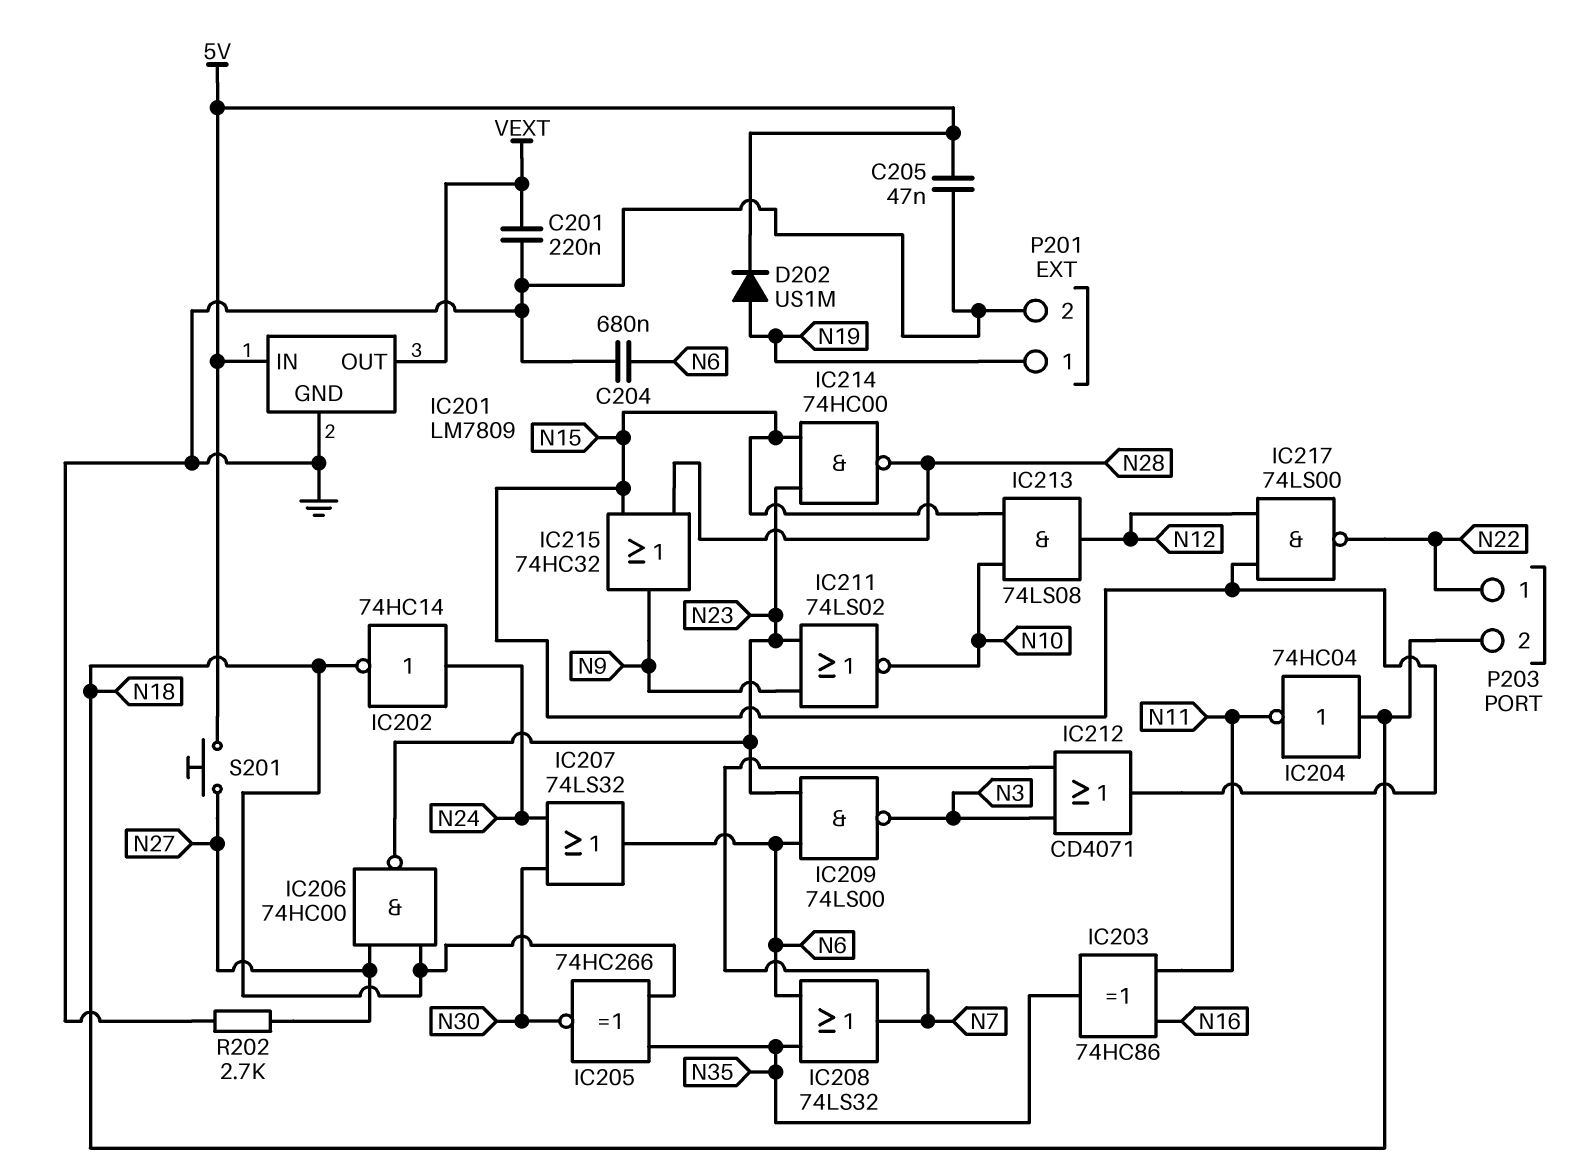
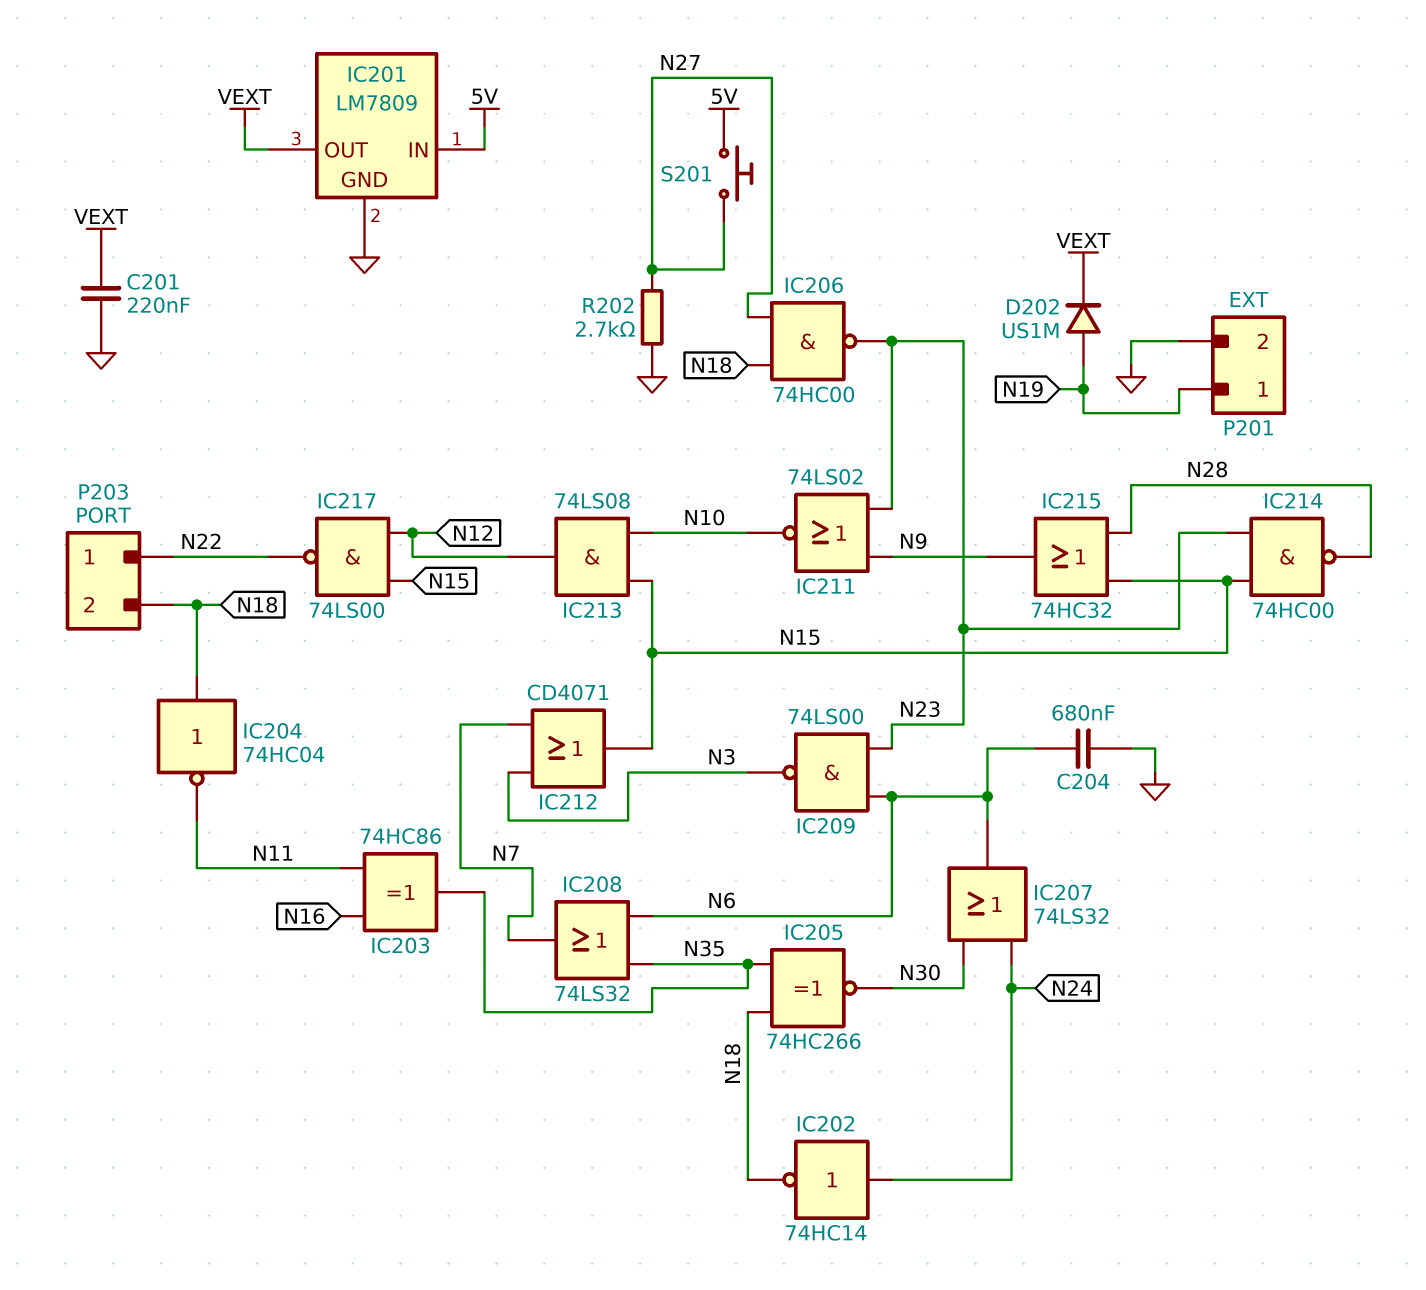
C205: 47nF (5V, GND) -> none
D202: diode US1M (A N19, K 5V) -> diode US1M (A N19, K VEXT)

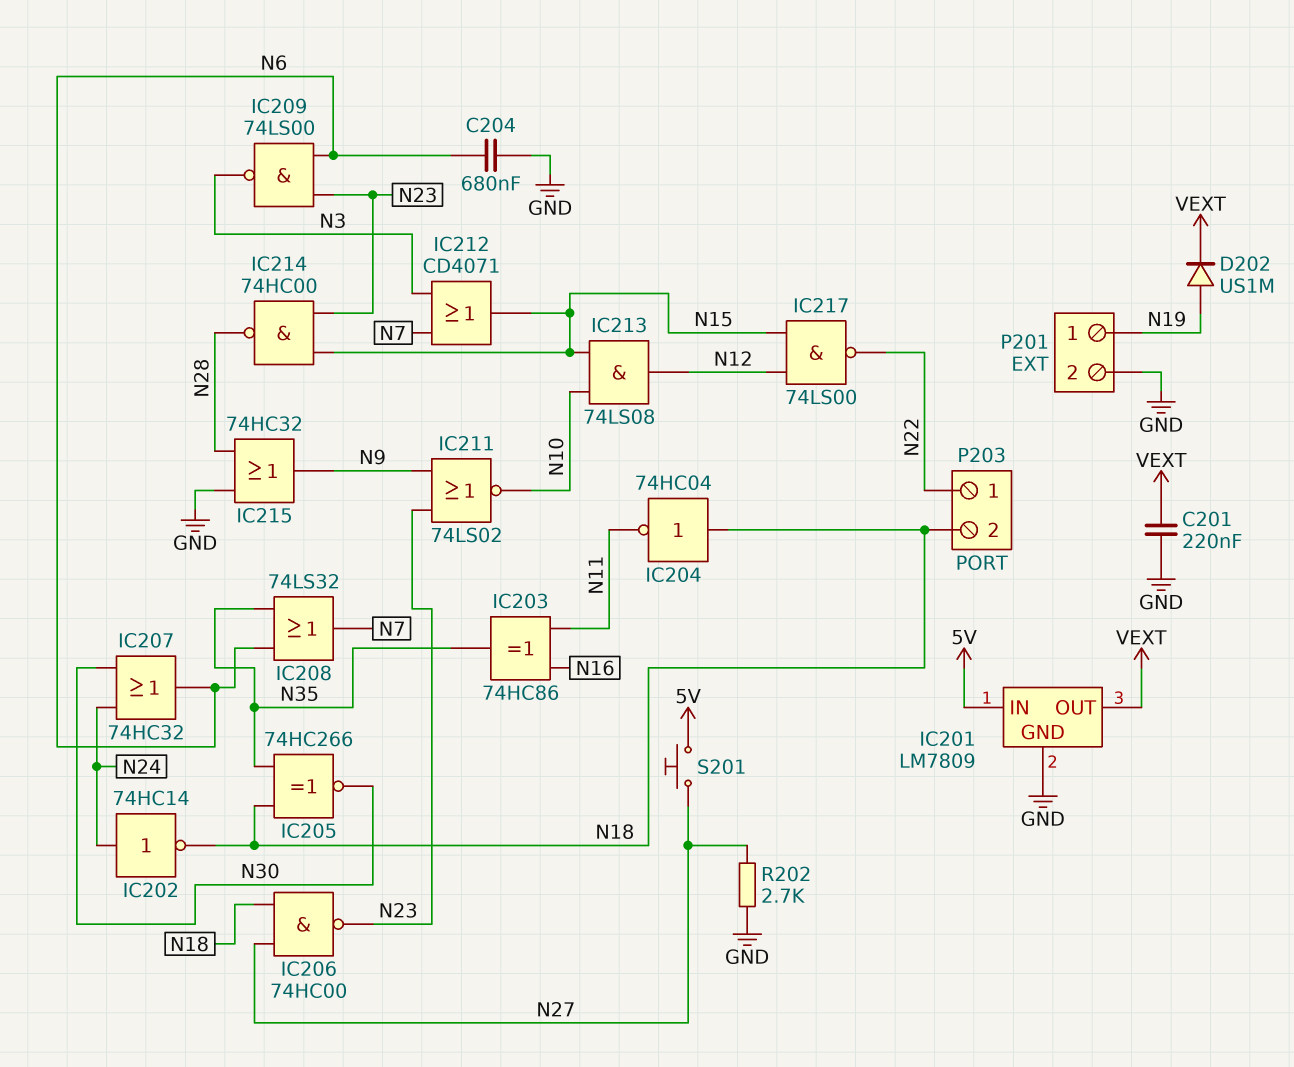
IC207: OR 74LS32 (in N24, in N30, out N6) -> OR 74HC32 (in N24, in N30, out N6)
IC215: OR 74HC32 (in N15, in N28, out N9) -> OR 74HC32 (in GND, in N28, out N9)

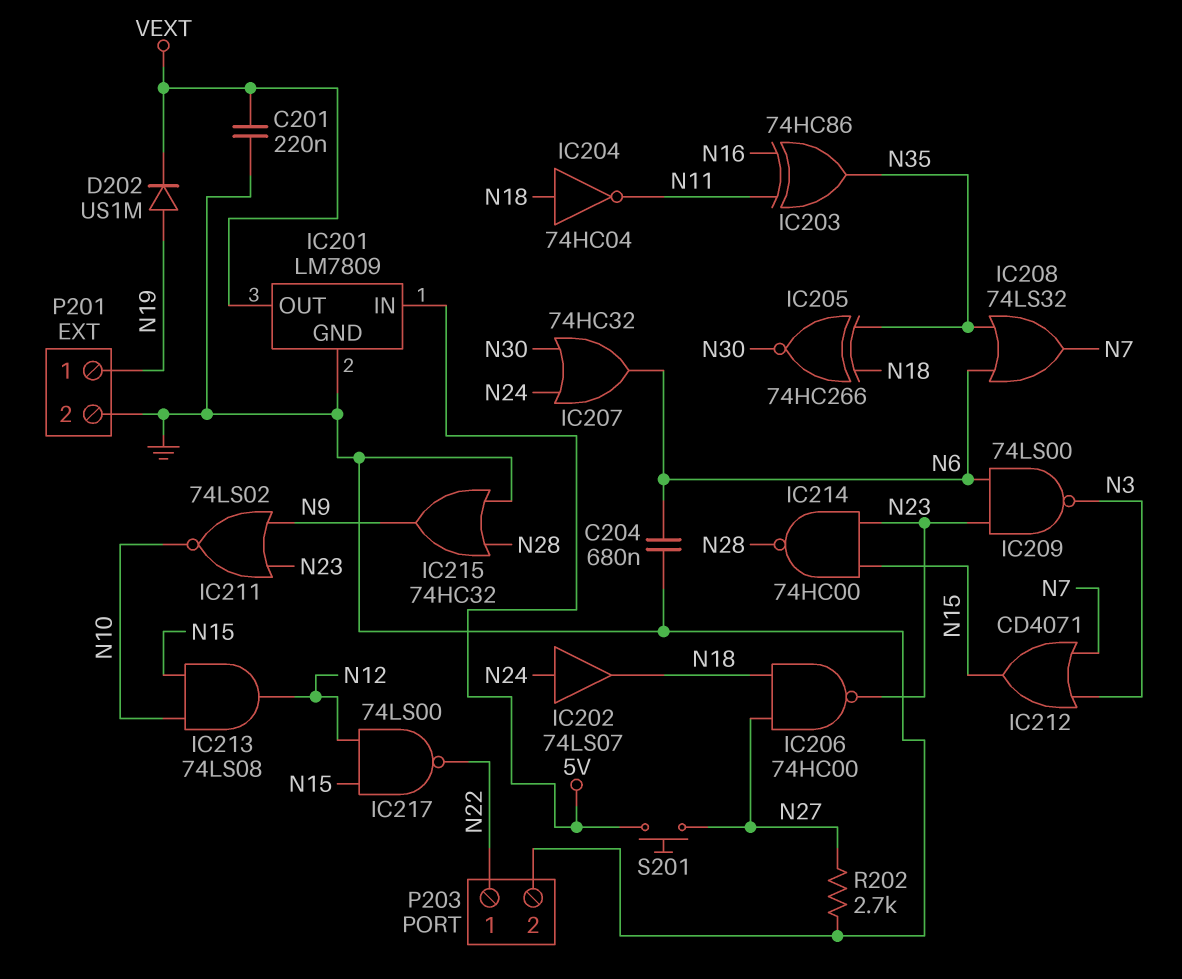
IC202: NOT 74HC14 (in N24, out N18) -> buffer 74LS07 (in N24, out N18)
P203 pin 2: N18 -> GND

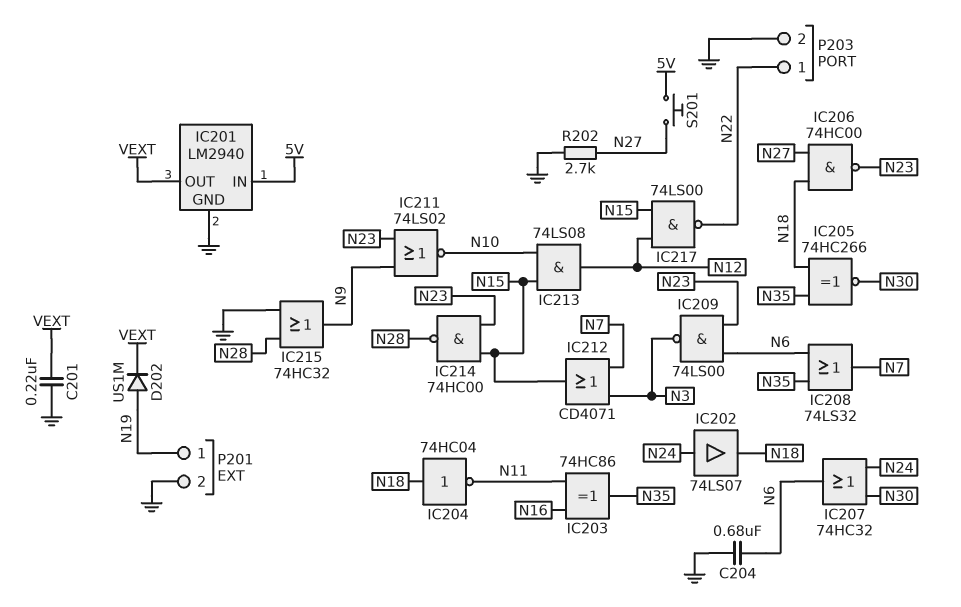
IC201: LM7809 -> LM2940

